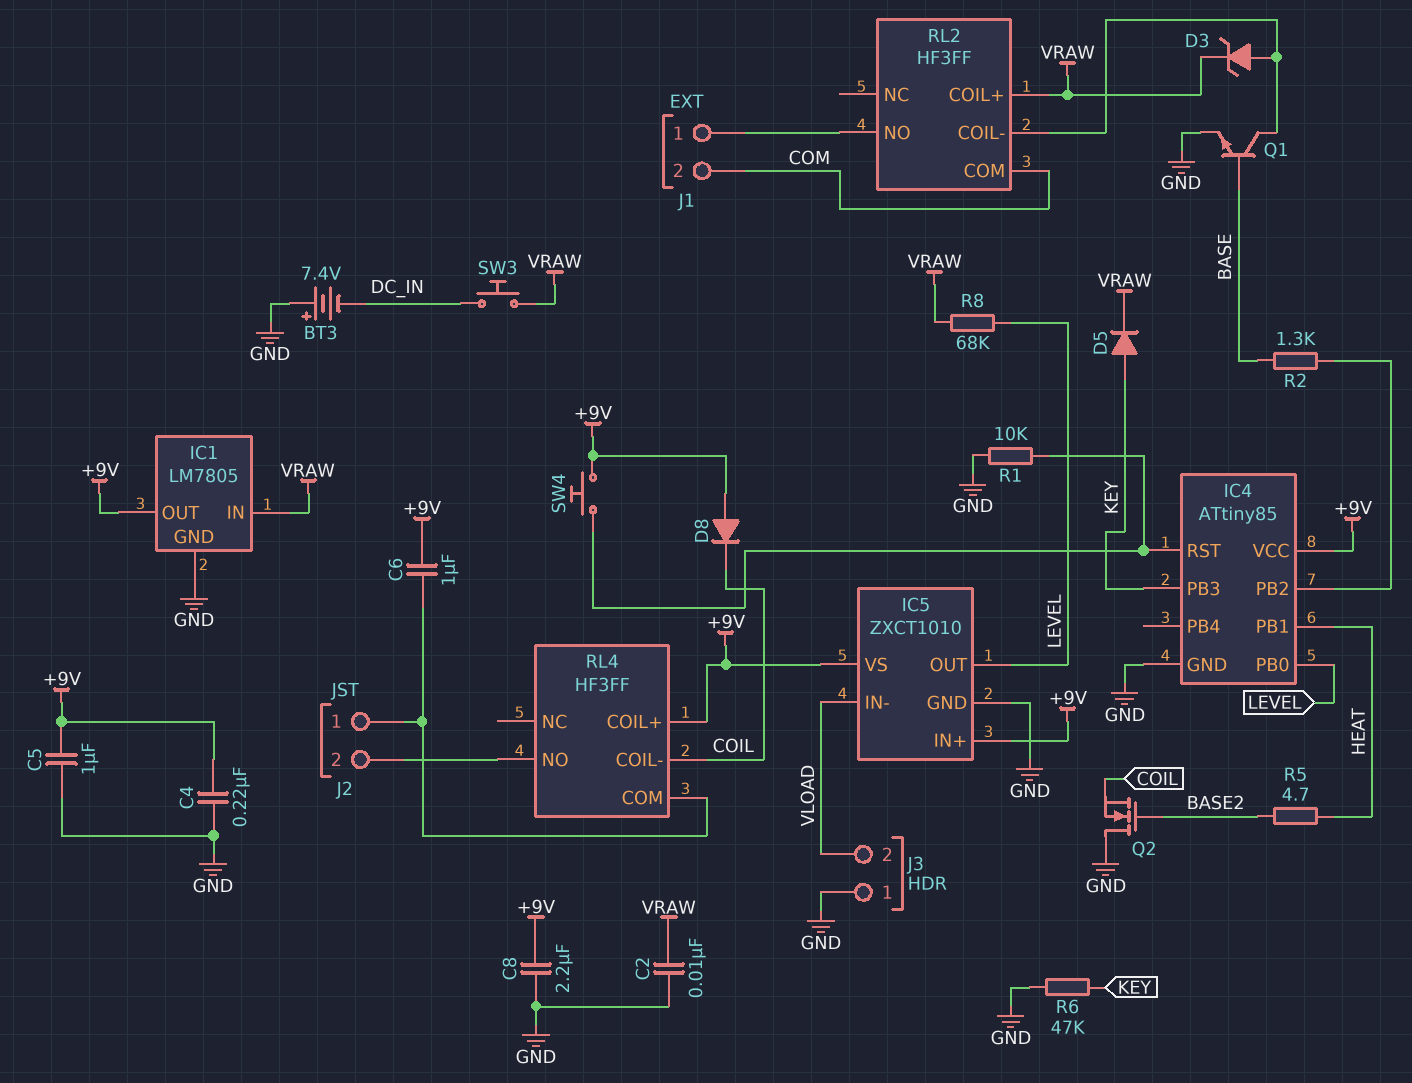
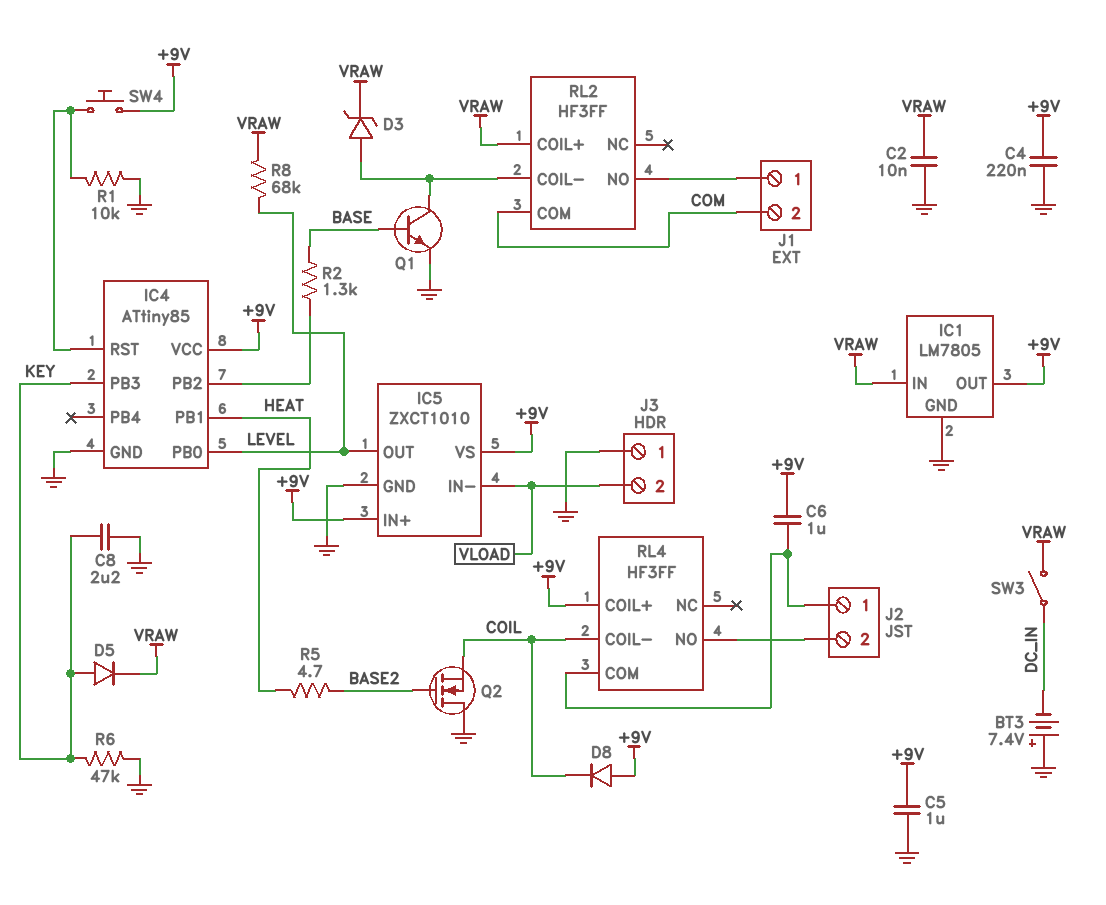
C8: 2.2uF (+9V, GND) -> 2.2uF (GND, KEY)
SW3: button (DC_IN, VRAW) -> switch (DC_IN, VRAW)

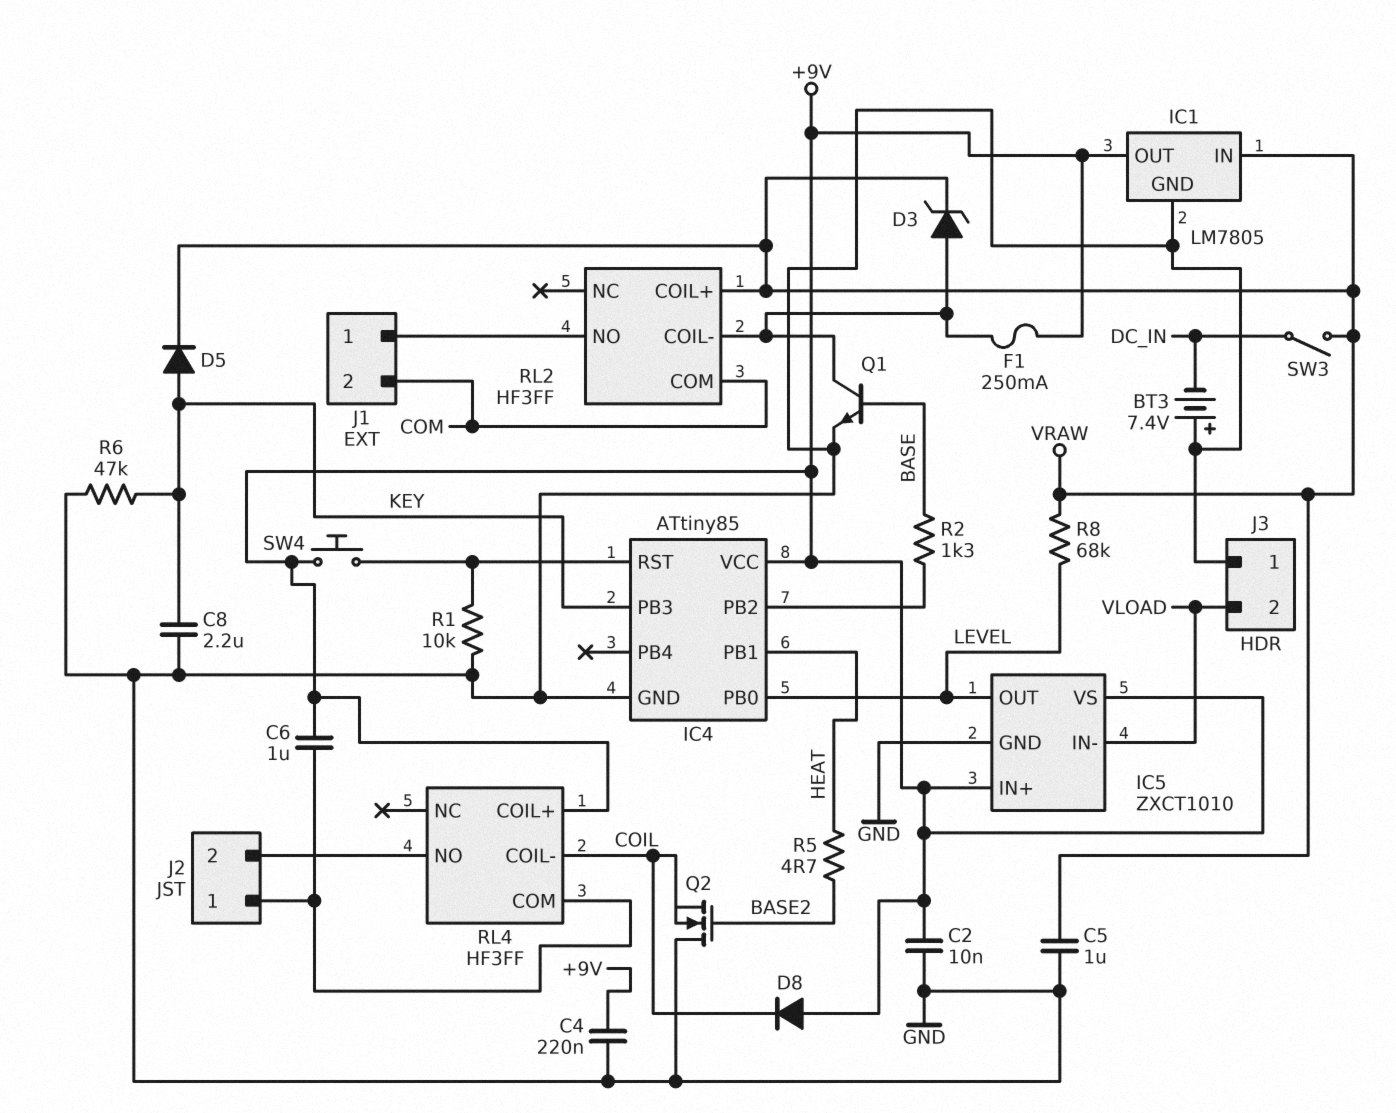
C2: 10nF (GND, VRAW) -> 10nF (+9V, GND)
C5: 1uF (+9V, GND) -> 1uF (GND, VRAW)
F1: none -> 250mA (+9V, RL2/COIL-)

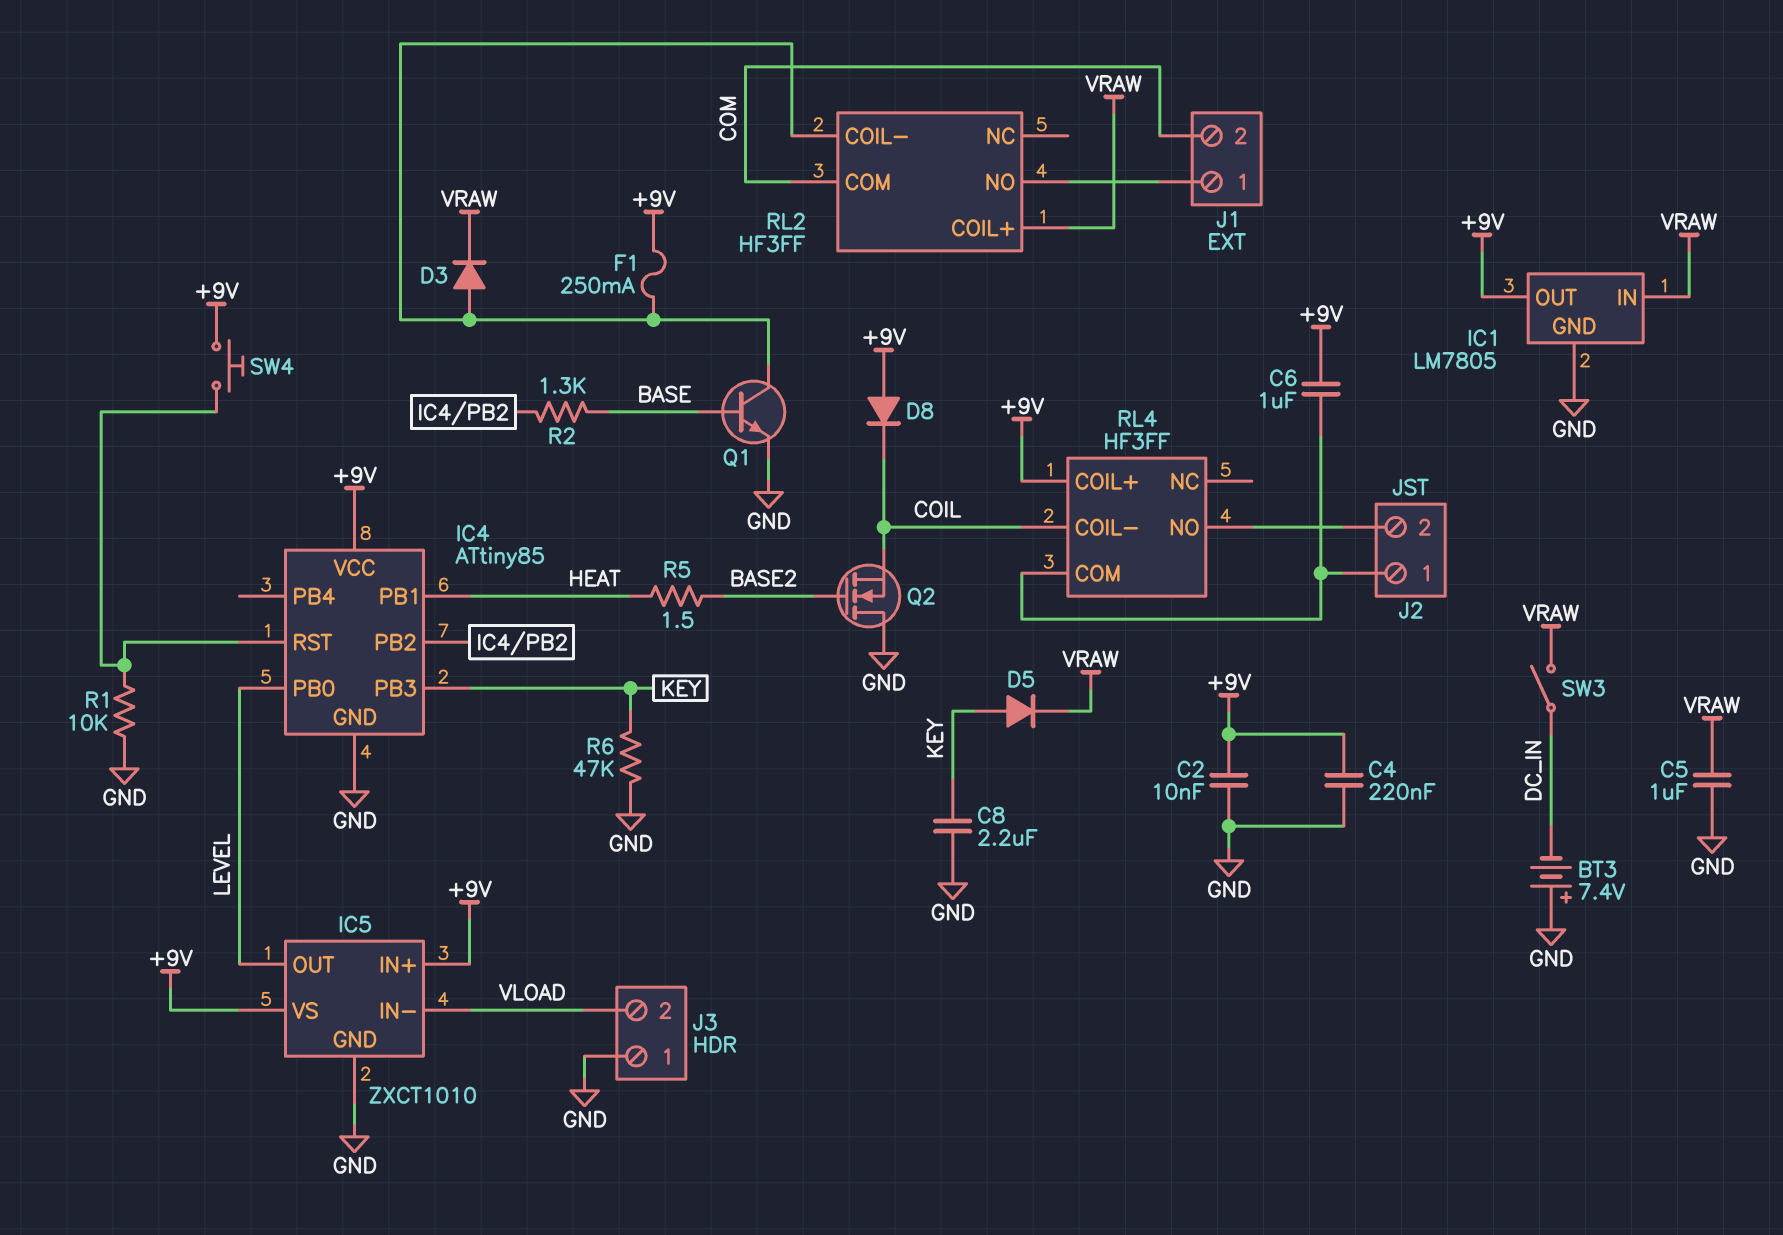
D3: zener (A RL2/COIL-, K VRAW) -> diode (A RL2/COIL-, K VRAW)
R5: 4.7 (BASE2, HEAT) -> 1.5 (BASE2, HEAT)
R8: 68k (LEVEL, VRAW) -> none

